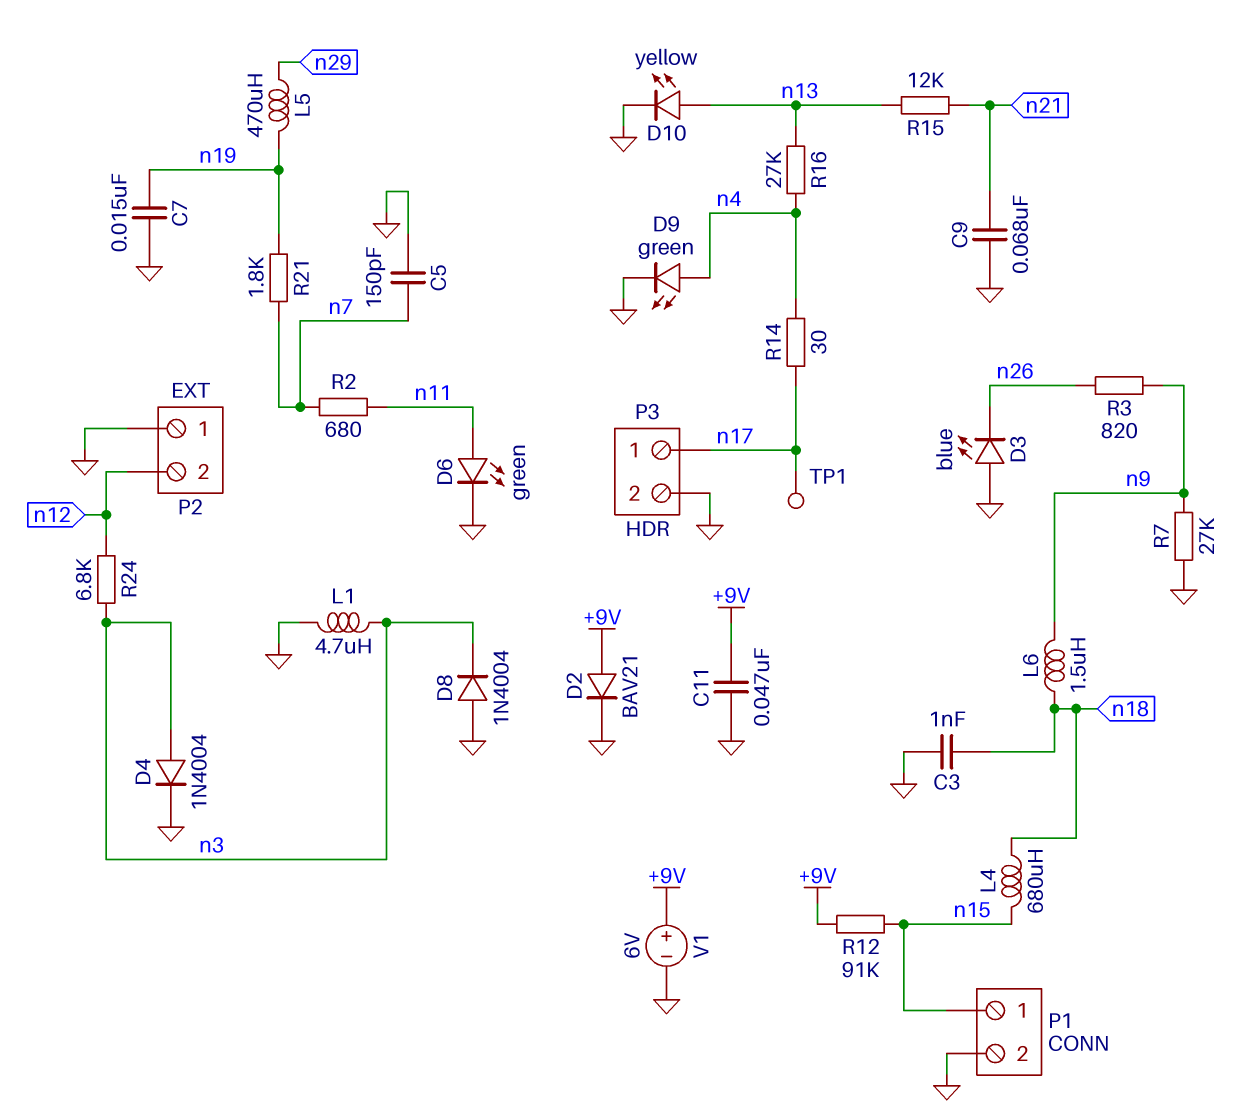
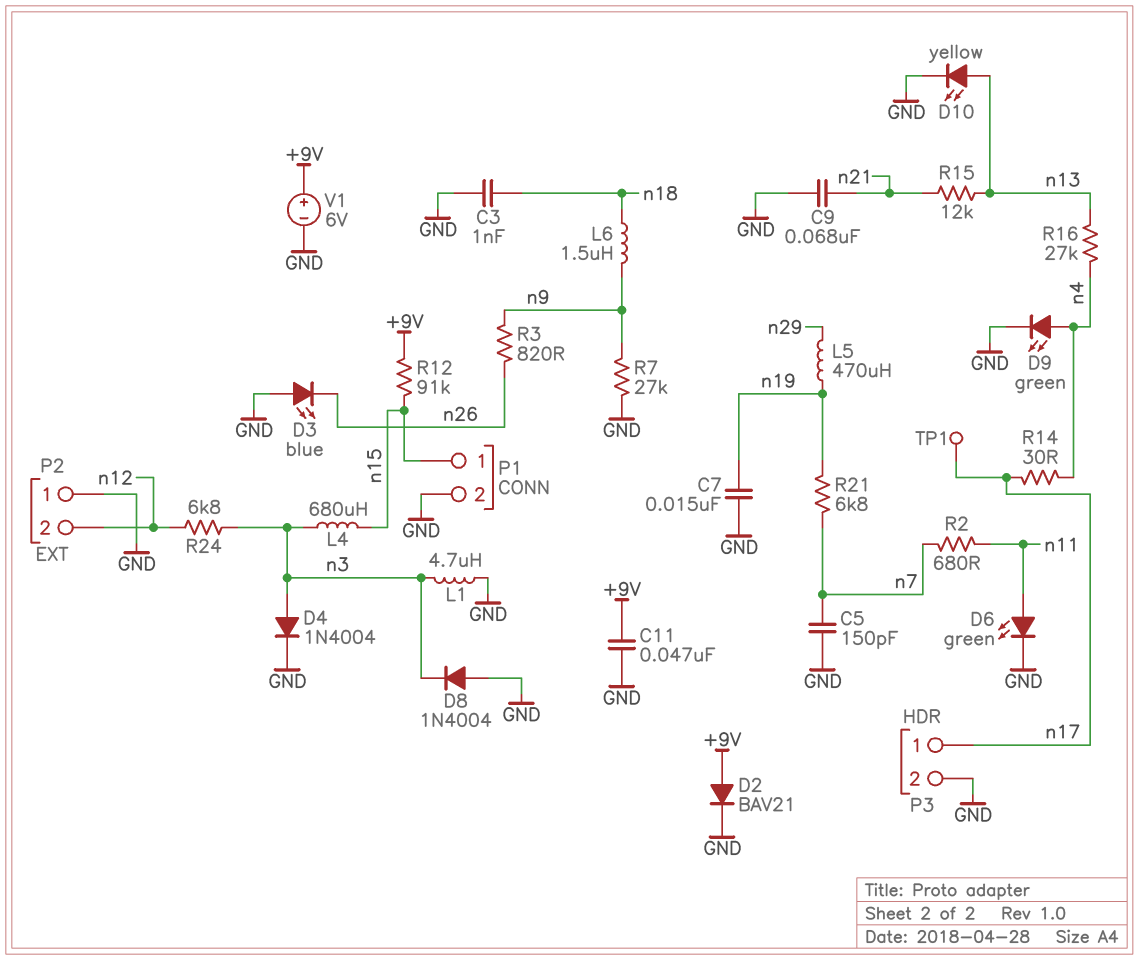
L4: 680uH (n15, n18) -> 680uH (n3, n15)
R21: 1.8k (n7, n19) -> 6.8k (n7, n19)

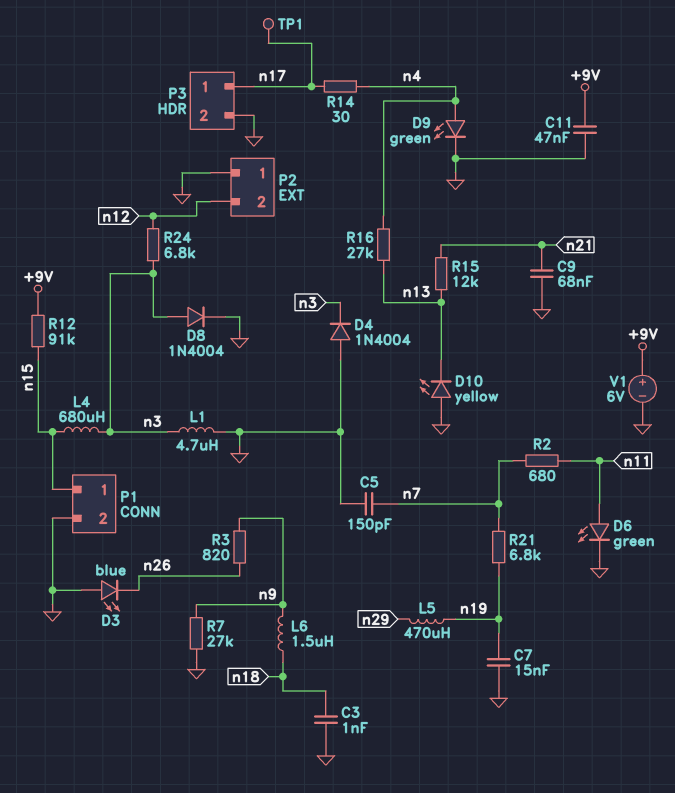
D2: diode BAV21 (A +9V, K GND) -> none
D4: diode 1N4004 (A n3, K GND) -> diode 1N4004 (A GND, K n3)
D8: diode 1N4004 (A GND, K n3) -> diode 1N4004 (A n3, K GND)
D10: LED yellow (A n13, K GND) -> LED yellow (A GND, K n13)

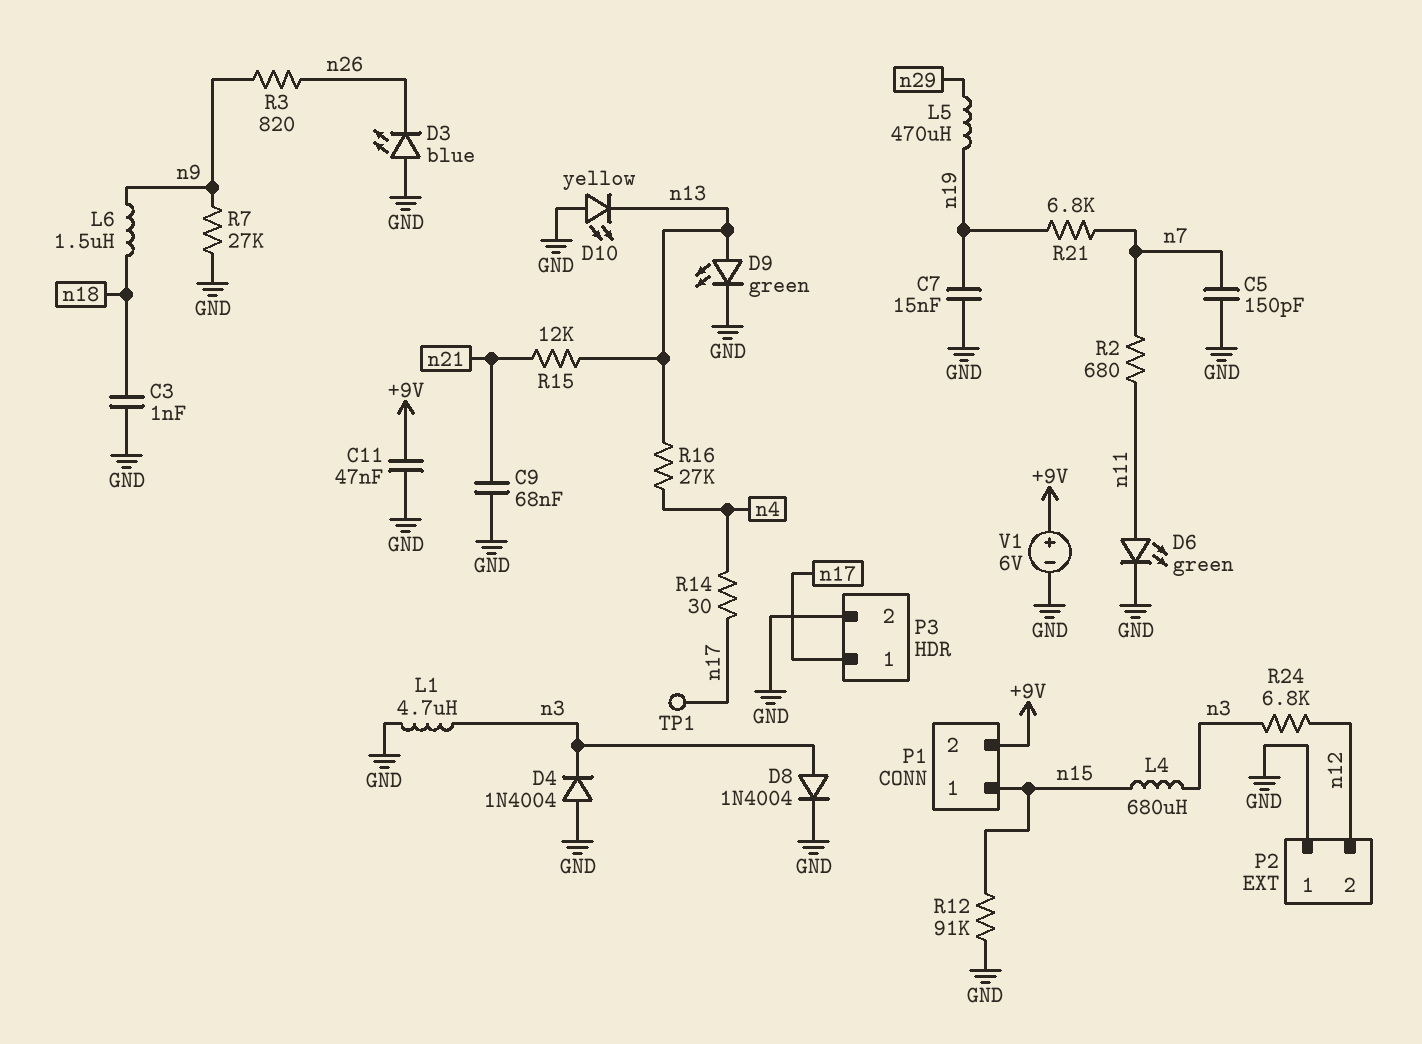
D9: LED green (A n4, K GND) -> LED green (A n13, K GND)
P1 pin 2: GND -> +9V
R12: 91k (+9V, n15) -> 91k (GND, n15)

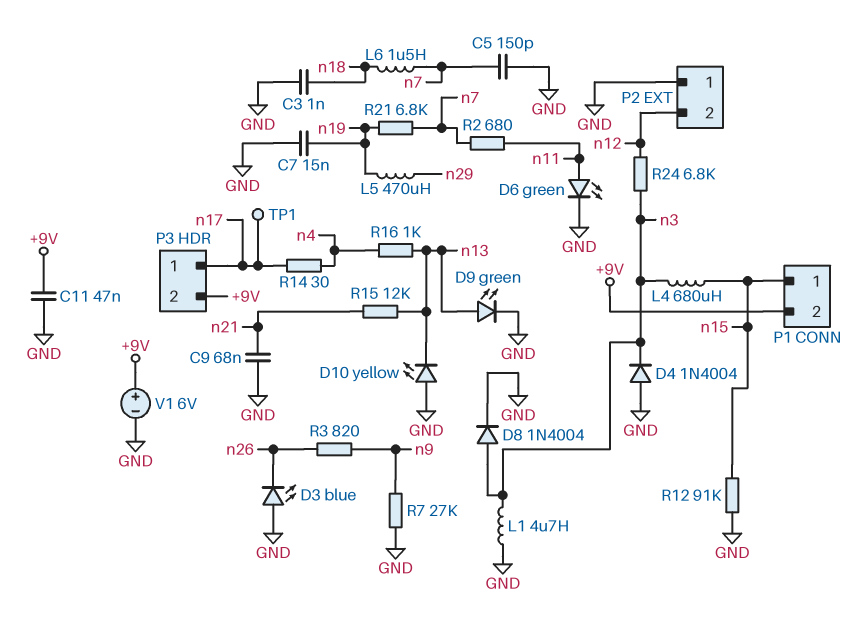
L6: 1.5uH (n9, n18) -> 1.5uH (n7, n18)
P3 pin 2: GND -> +9V
R16: 27k (n4, n13) -> 1k (n4, n13)

